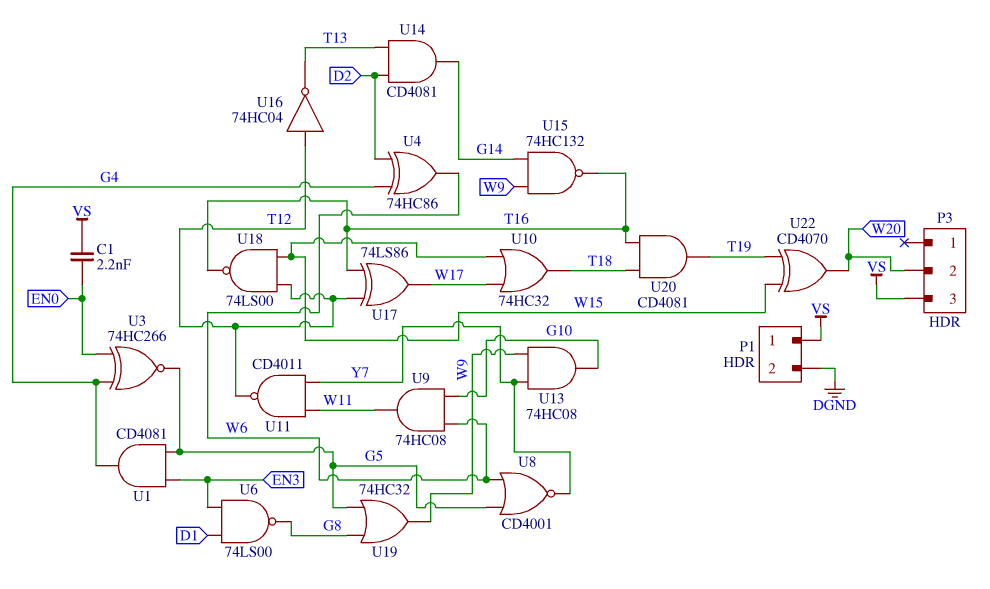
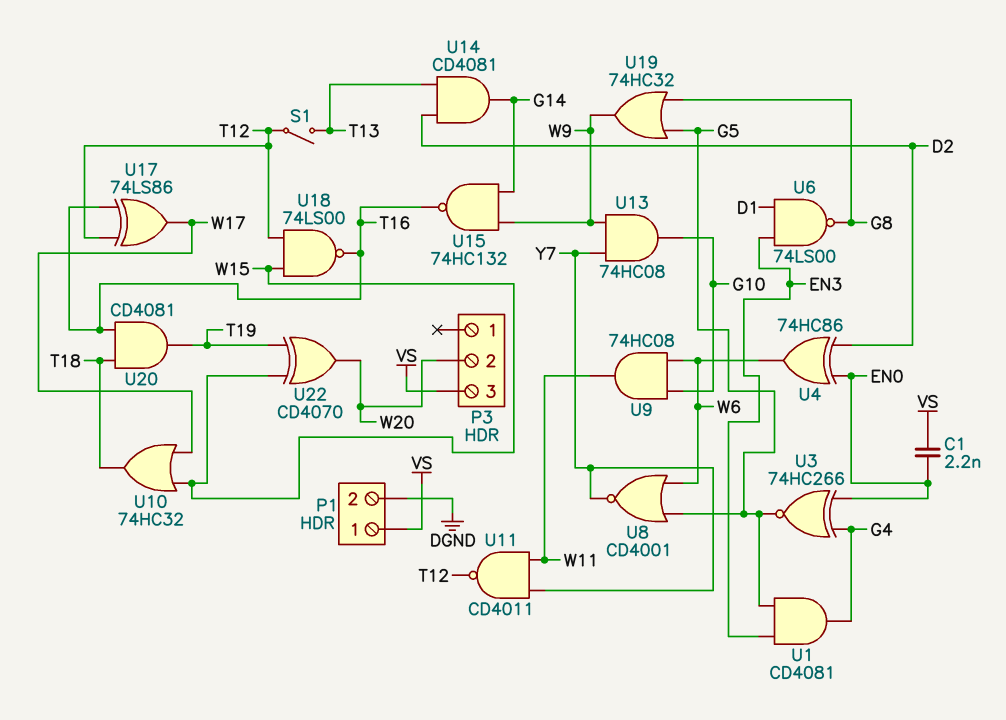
S1: none -> switch (T12, T13)
U4: XOR 74HC86 (in D2, in G4, out W6) -> XOR 74HC86 (in D2, in EN0, out W6)
U16: NOT 74HC04 (in T12, out T13) -> none

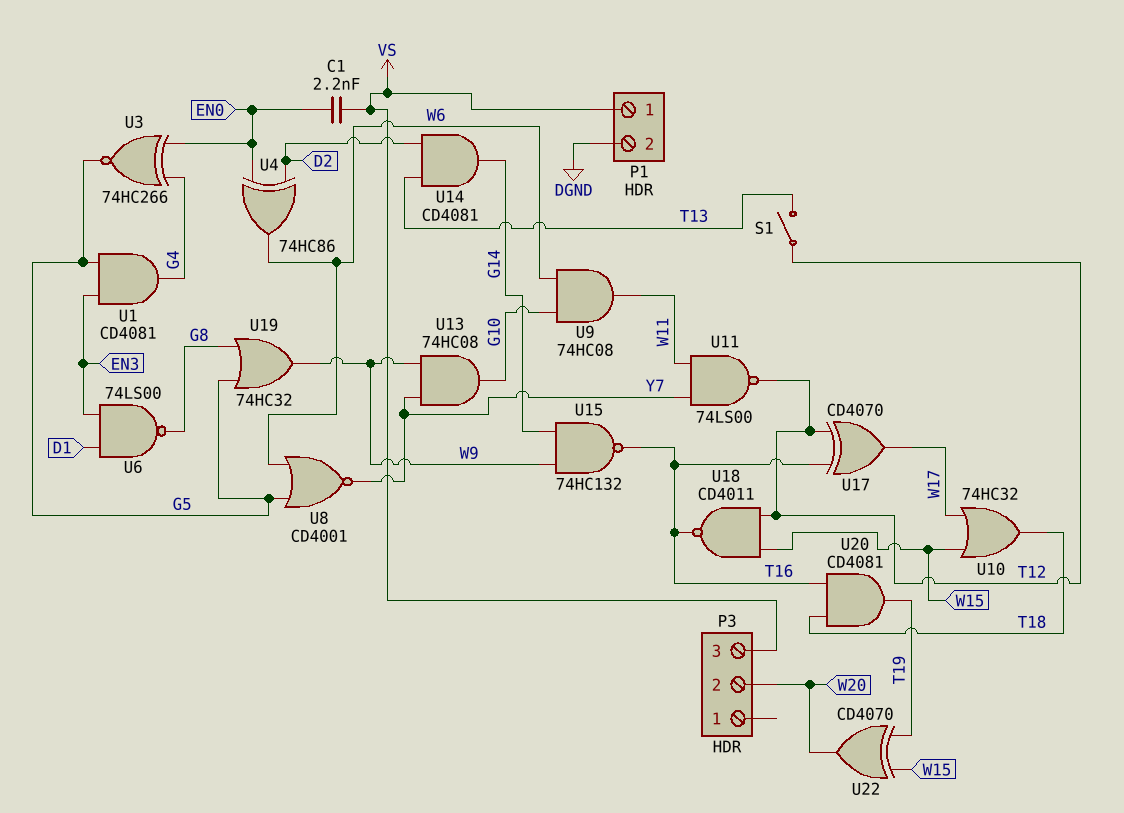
U11: NAND CD4011 (in W11, in Y7, out T12) -> NAND 74LS00 (in W11, in Y7, out T12)
U17: XOR 74LS86 (in T12, in T16, out W17) -> XOR CD4070 (in T12, in T16, out W17)
U18: NAND 74LS00 (in T12, in W15, out T16) -> NAND CD4011 (in T12, in W15, out T16)

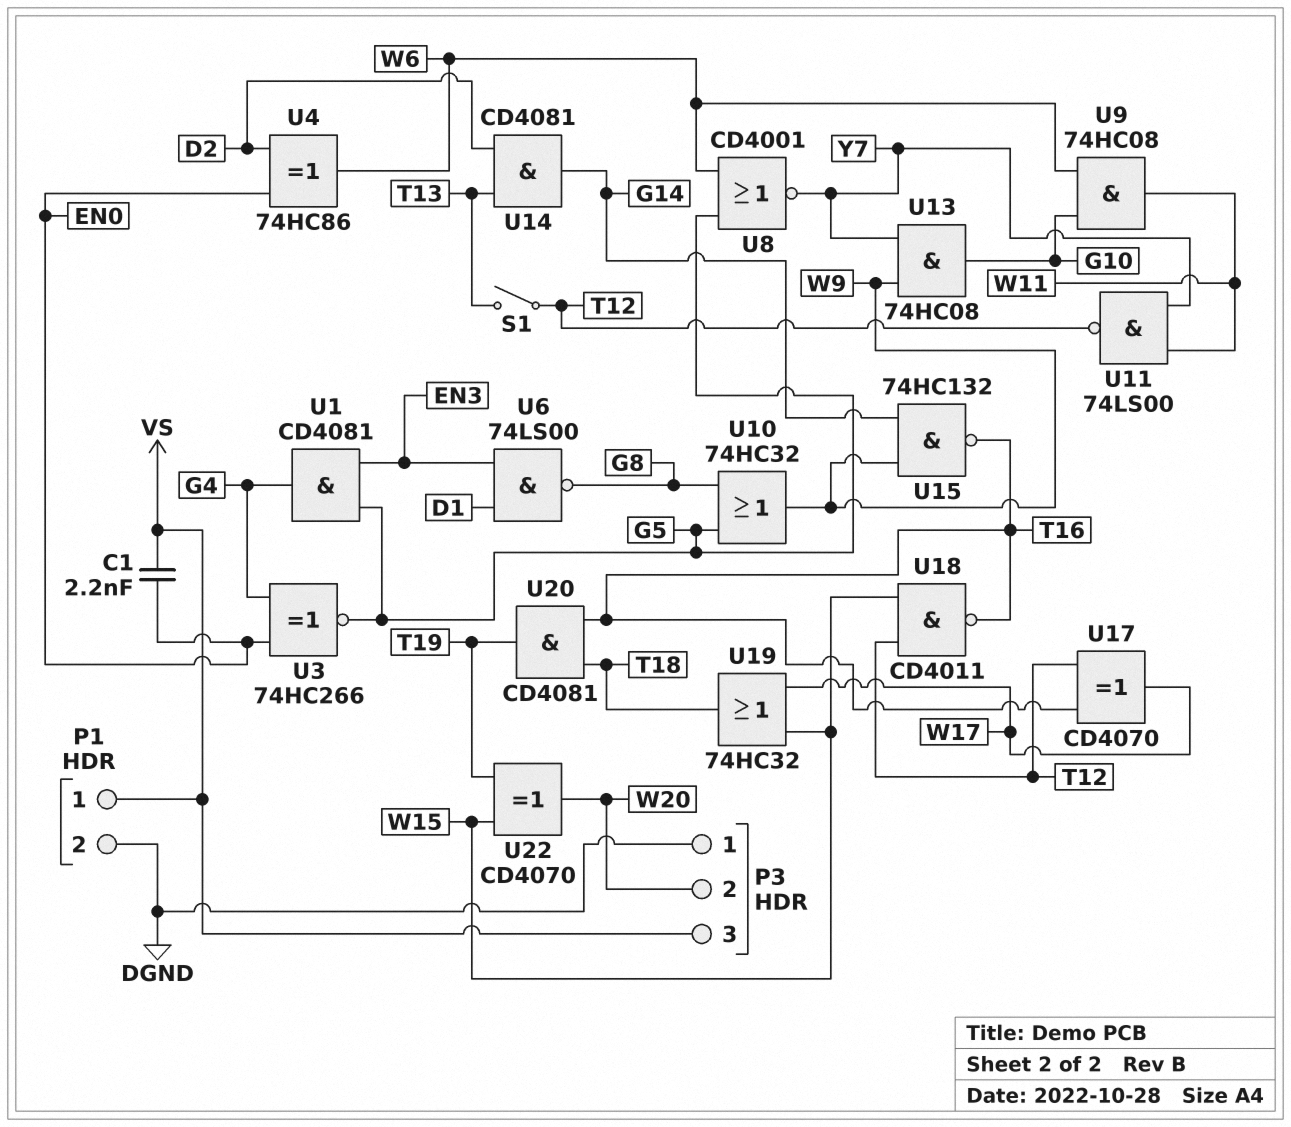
P3 pin 1: none -> DGND
U10: OR 74HC32 (in W15, in W17, out T18) -> OR 74HC32 (in G5, in G8, out W9)
U19: OR 74HC32 (in G5, in G8, out W9) -> OR 74HC32 (in W15, in W17, out T18)

